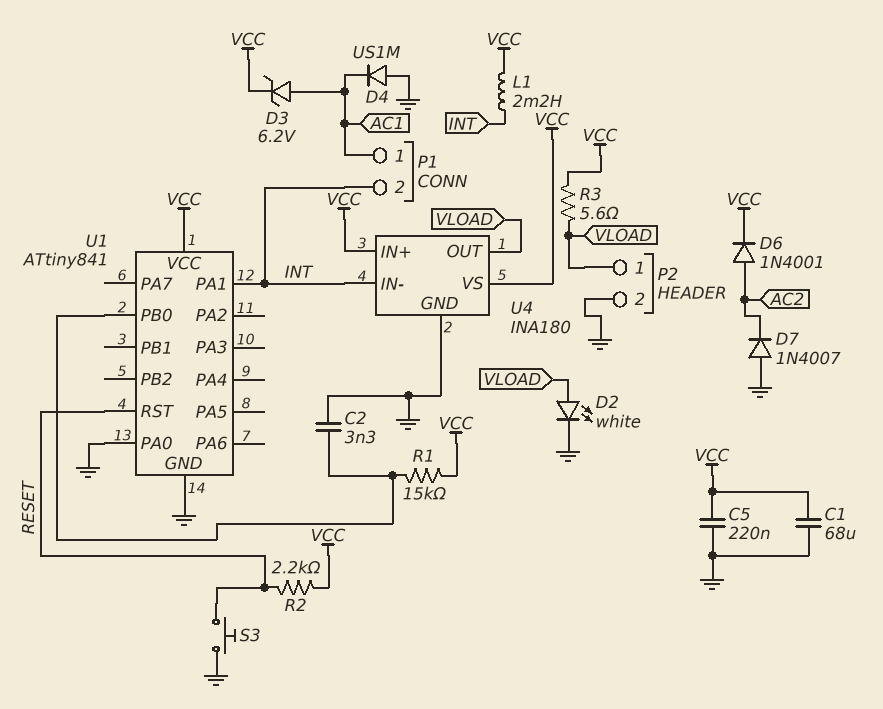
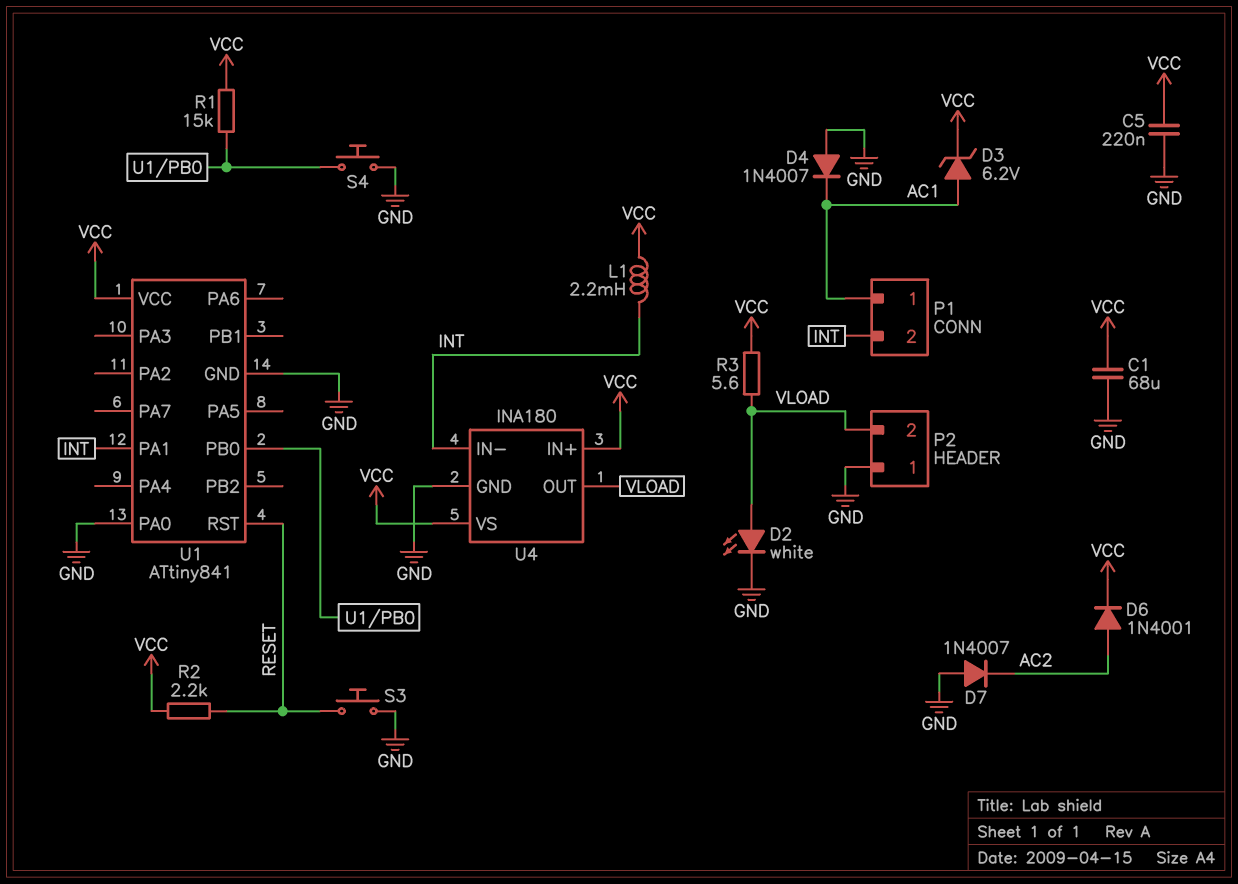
C2: 3.3nF (GND, U1/PB0) -> none
D4: diode US1M (A GND, K AC1) -> diode 1N4007 (A GND, K AC1)
P2 pin 1: VLOAD -> GND
P2 pin 2: GND -> VLOAD
S4: none -> button (GND, U1/PB0)

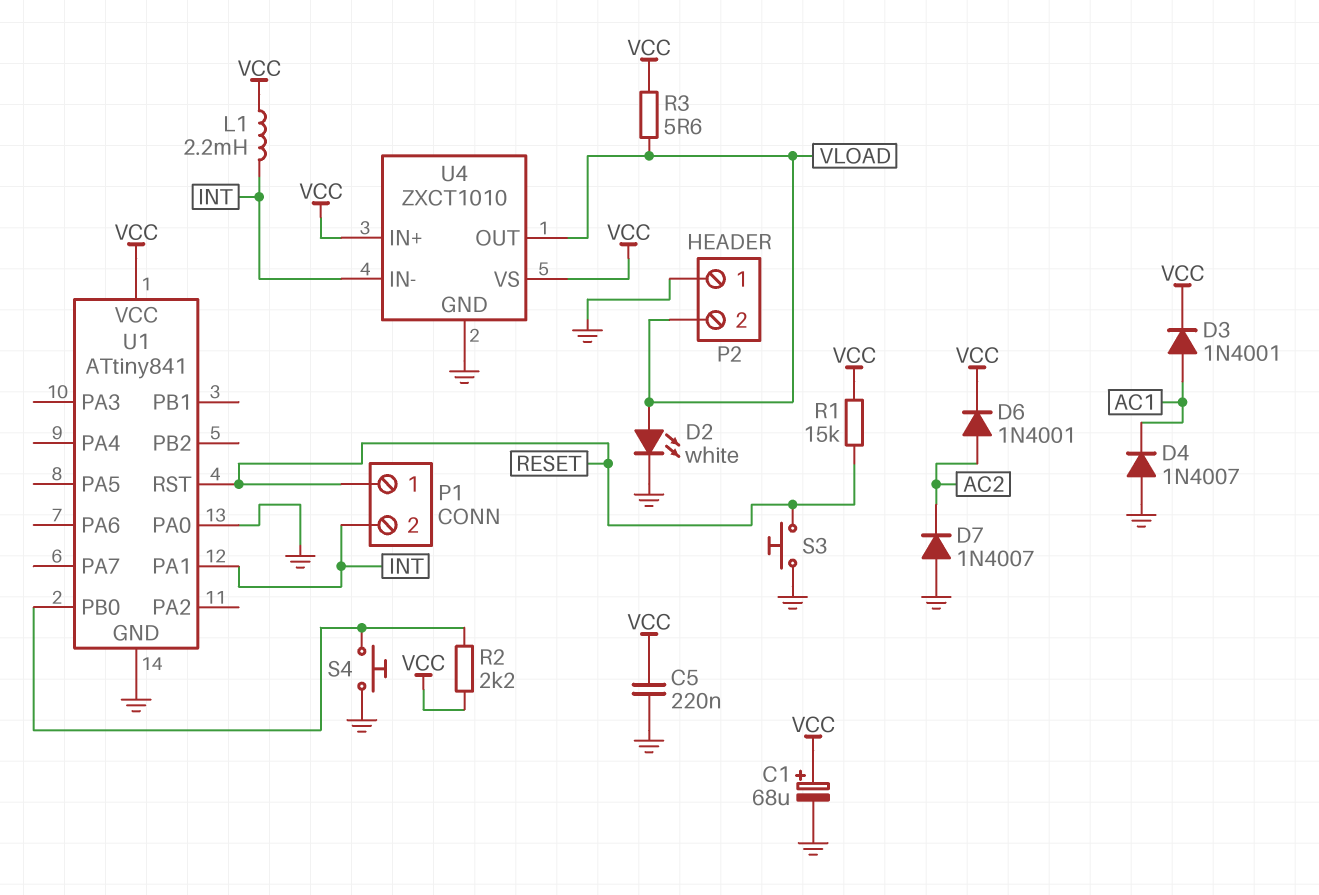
C1: 68uF (GND, VCC) -> 68uF (plus VCC, minus GND)
D3: zener 6.2V (A AC1, K VCC) -> diode 1N4001 (A AC1, K VCC)
P1 pin 1: AC1 -> RESET
R1: 15k (U1/PB0, VCC) -> 15k (RESET, VCC)
R2: 2.2k (RESET, VCC) -> 2.2k (U1/PB0, VCC)
U4: INA180 -> ZXCT1010

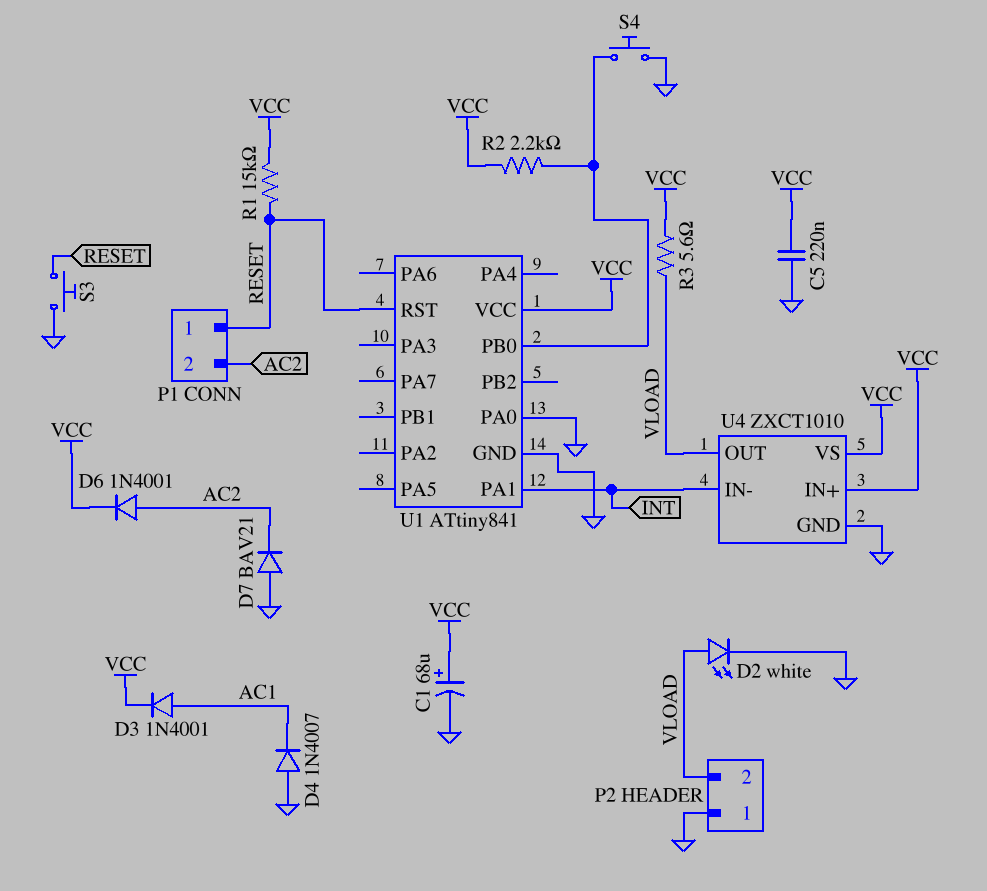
D7: diode 1N4007 (A GND, K AC2) -> diode BAV21 (A GND, K AC2)
L1: 2.2mH (INT, VCC) -> none
P1 pin 2: INT -> AC2

